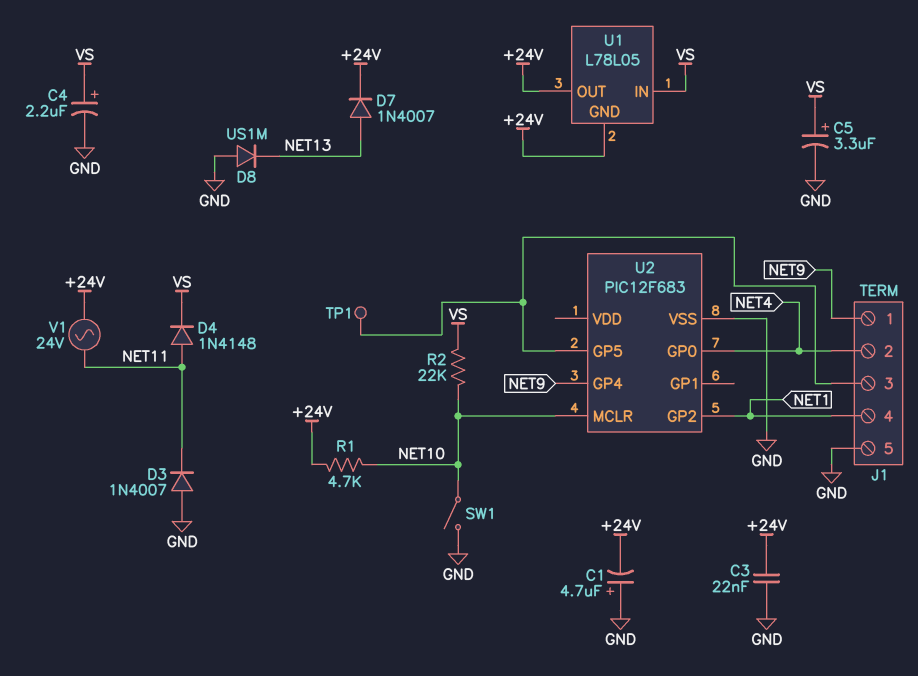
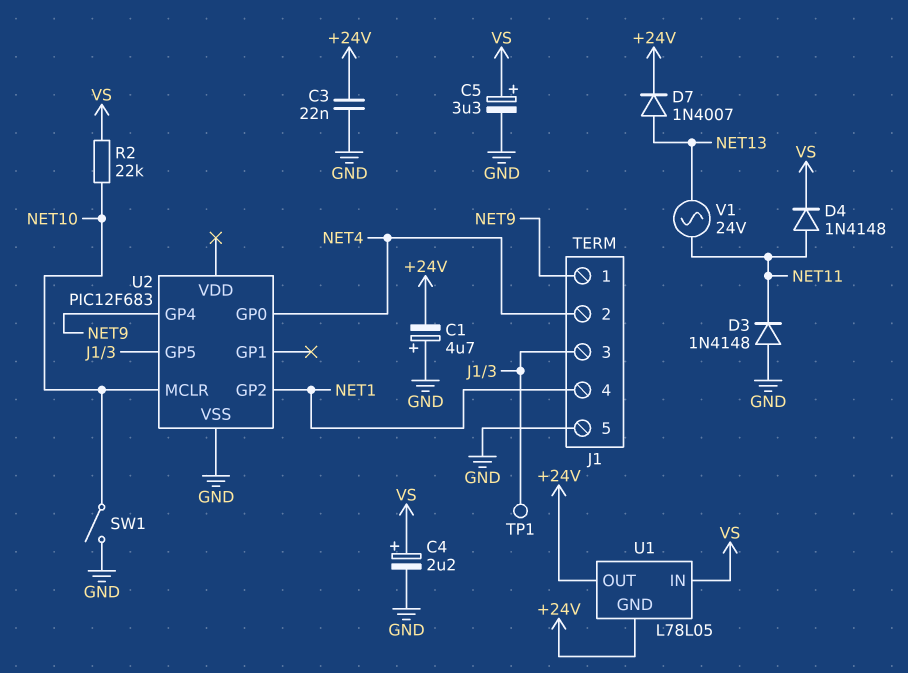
D3: diode 1N4007 (A GND, K NET11) -> diode 1N4148 (A GND, K NET11)
D8: diode US1M (A GND, K NET13) -> none
R1: 4.7k (+24V, NET10) -> none
V1: AC 24V (+24V, NET11) -> AC 24V (NET11, NET13)

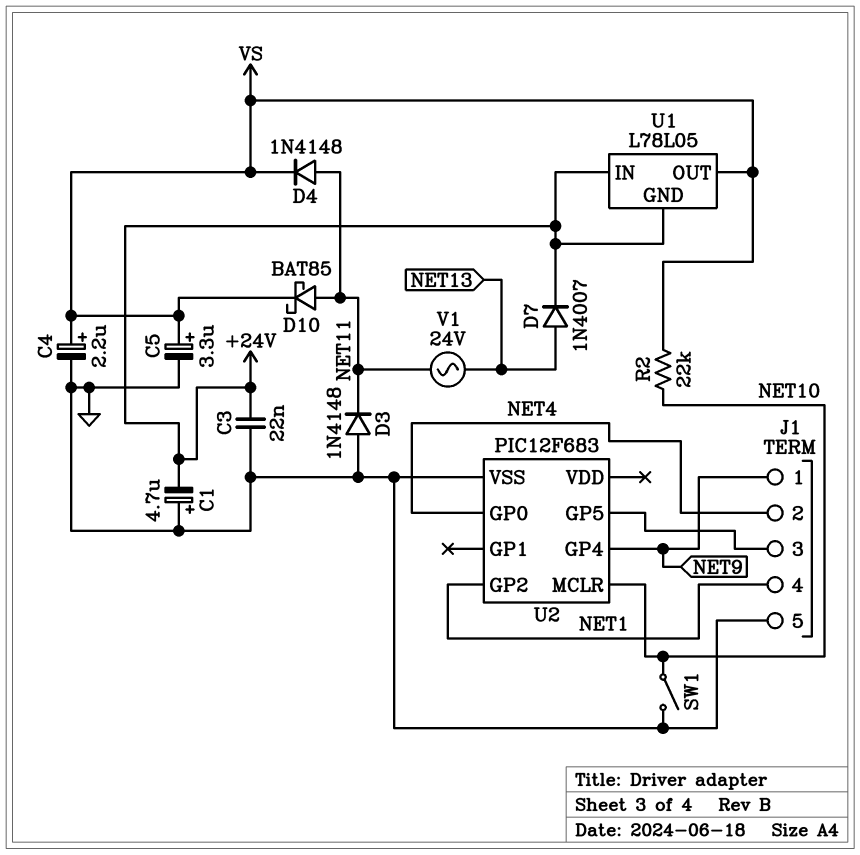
D10: none -> schottky BAT85 (A NET11, K VS)
TP1: test point (J1/3) -> none
U1 pin IN: VS -> +24V
U1 pin OUT: +24V -> VS

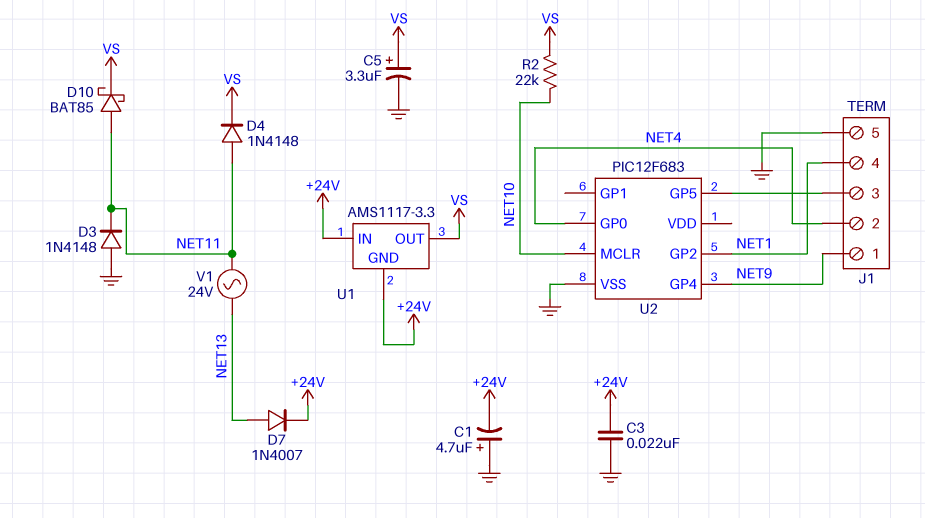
C4: 2.2uF (plus VS, minus GND) -> none
SW1: switch (GND, NET10) -> none
U1: L78L05 -> AMS1117-3.3

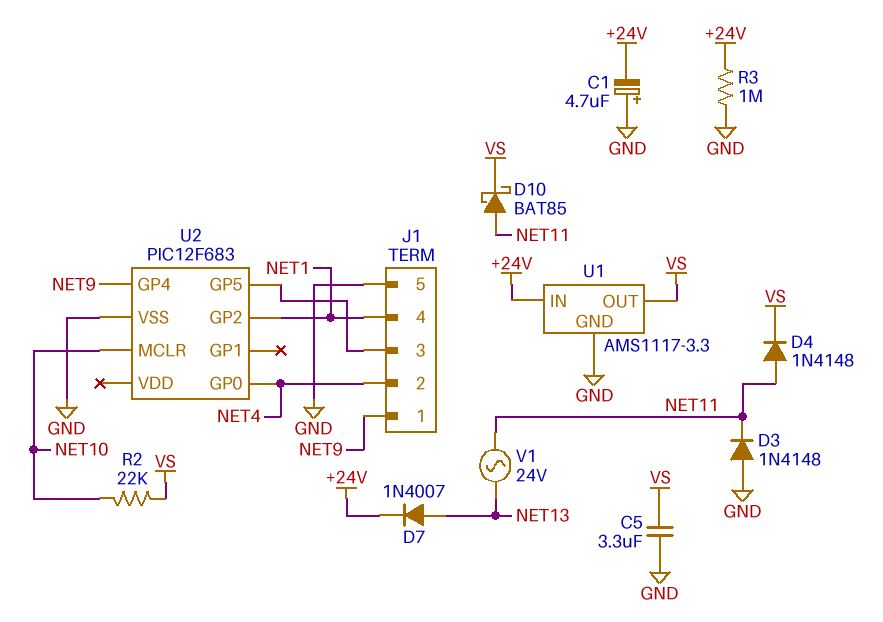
C3: 22nF (+24V, GND) -> none
C5: 3.3uF (plus VS, minus GND) -> 3.3uF (GND, VS)
R3: none -> 1M (+24V, GND)
U1 pin GND: +24V -> GND

